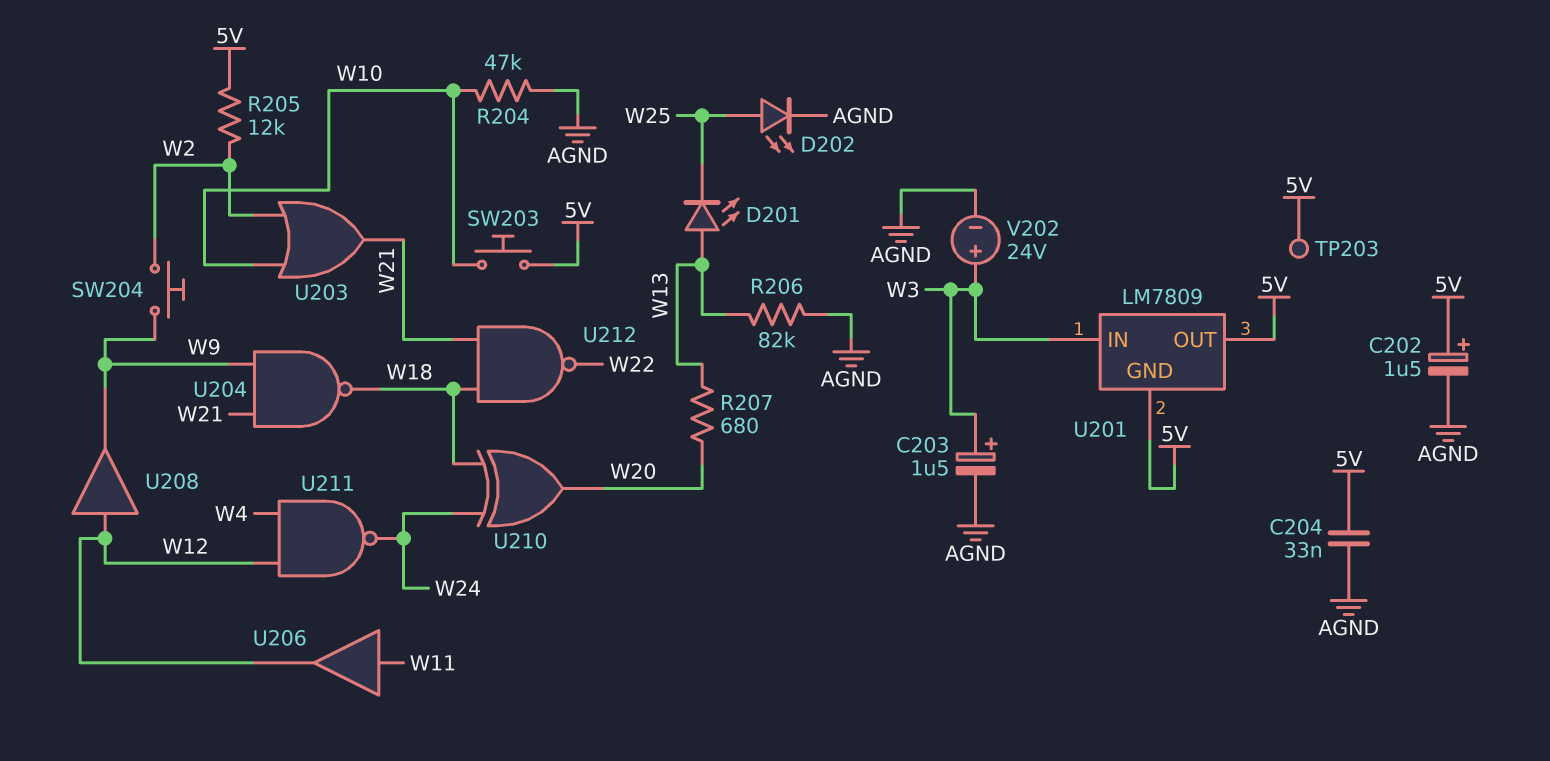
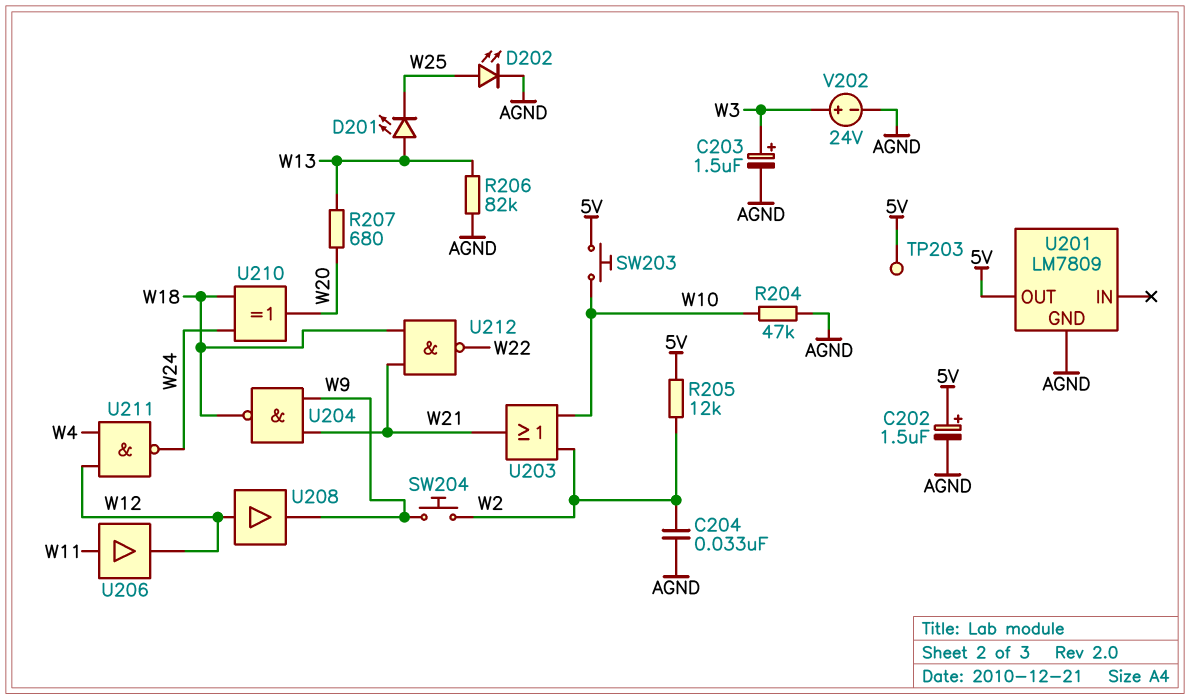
C204: 33nF (5V, AGND) -> 33nF (AGND, W2)
U201 pin GND: 5V -> AGND
U201 pin IN: W3 -> none

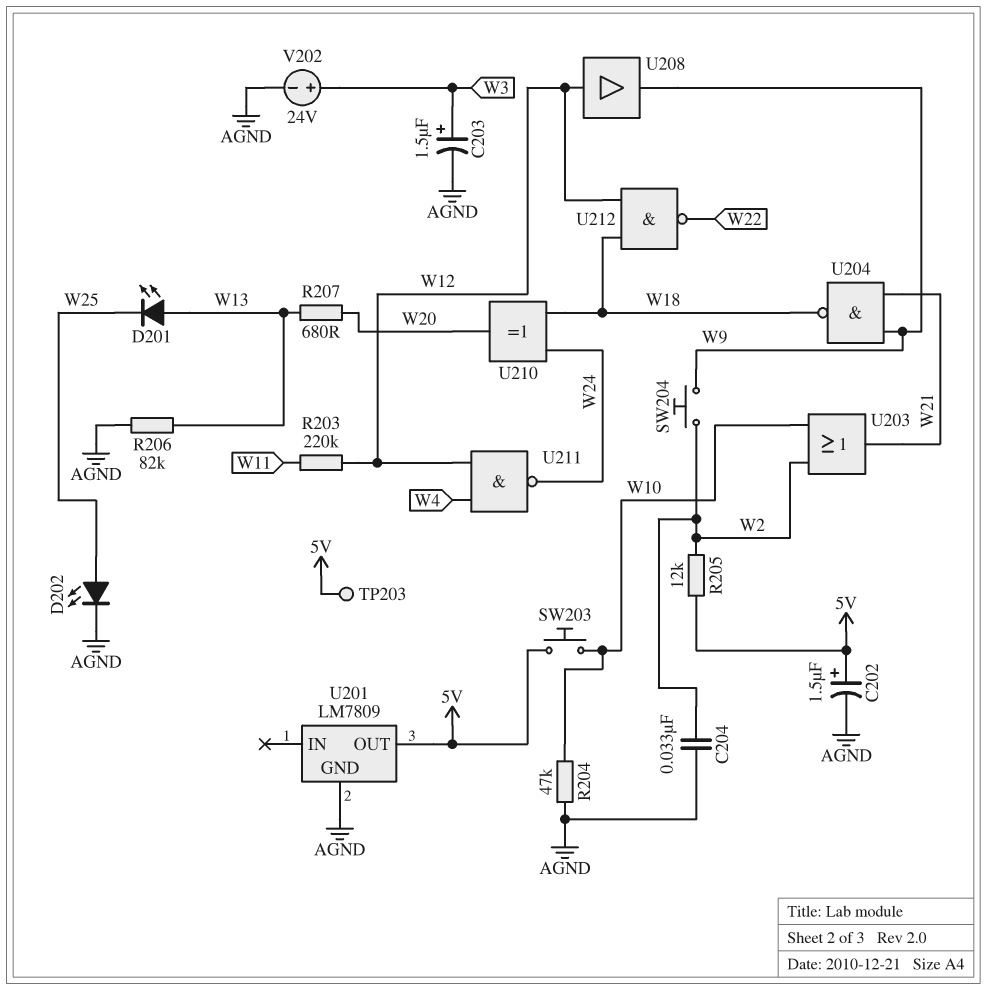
R203: none -> 220k (W11, W12)
U206: buffer (in W11, out W12) -> none
U212: NAND (in W18, in W21, out W22) -> NAND (in W12, in W18, out W22)

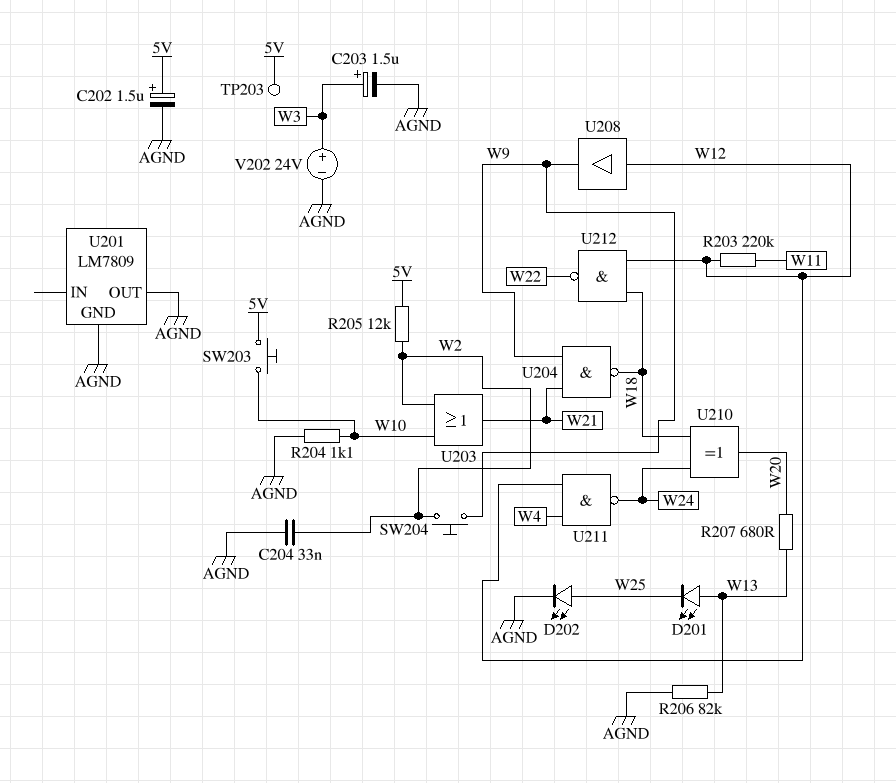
R204: 47k (AGND, W10) -> 1.1k (AGND, W10)
U201 pin OUT: 5V -> AGND

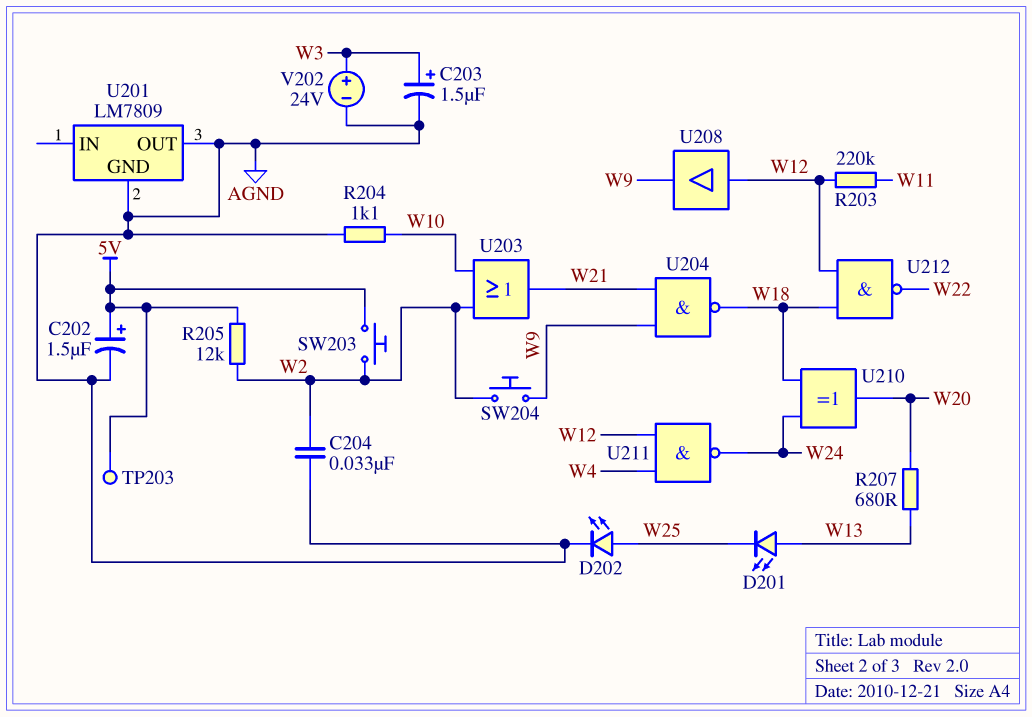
R206: 82k (AGND, W13) -> none
SW203: button (5V, W10) -> button (5V, W2)

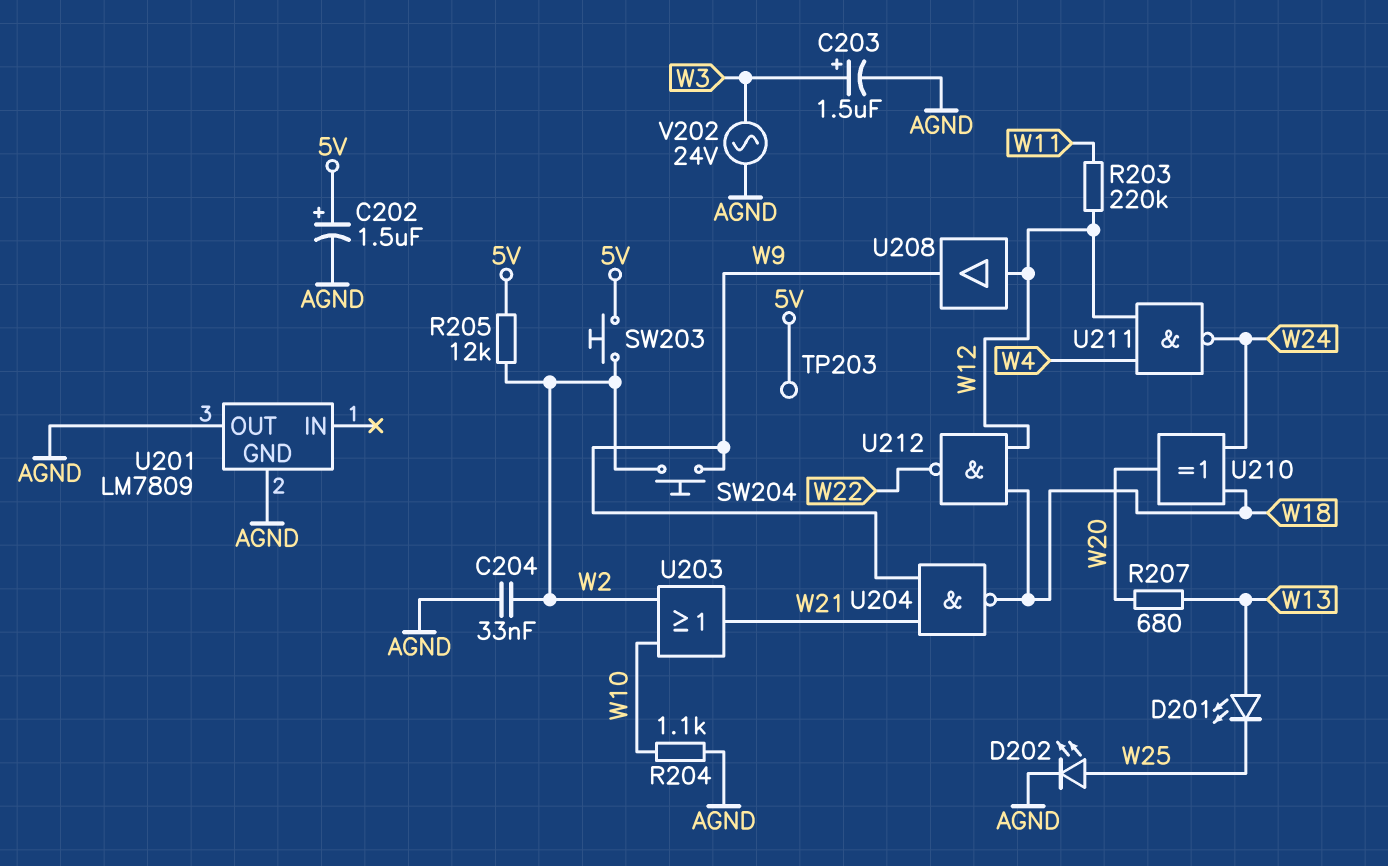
V202: 24V (plus W3, minus AGND) -> AC 24V (AGND, W3)

